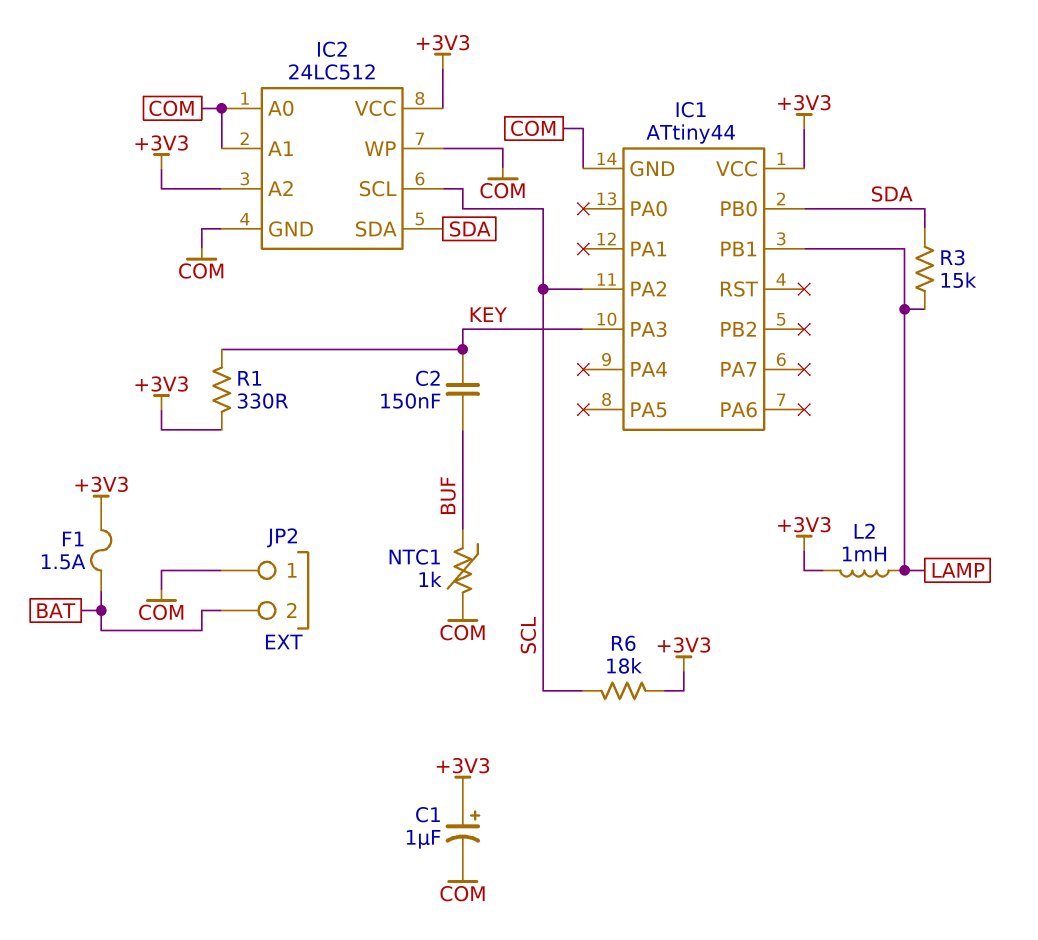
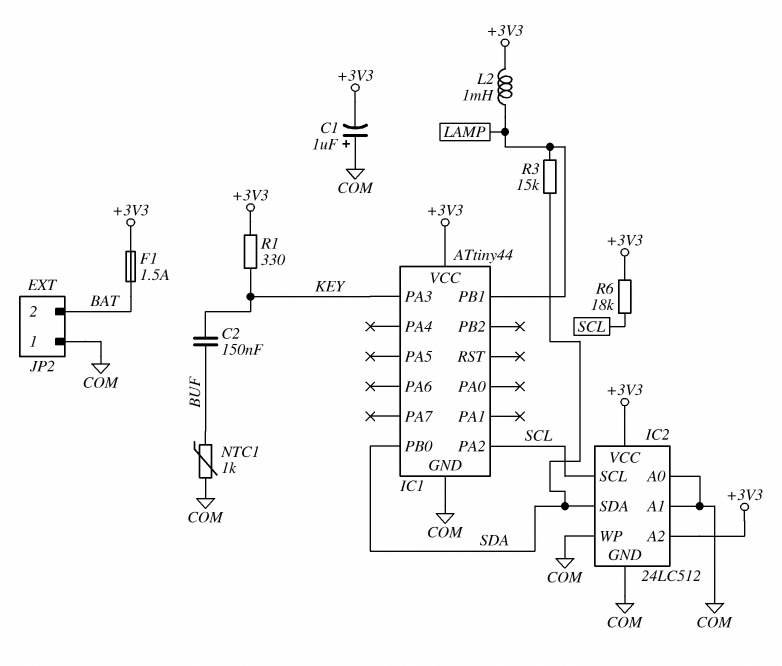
C1: 1uF (plus +3V3, minus COM) -> 1uF (plus COM, minus +3V3)

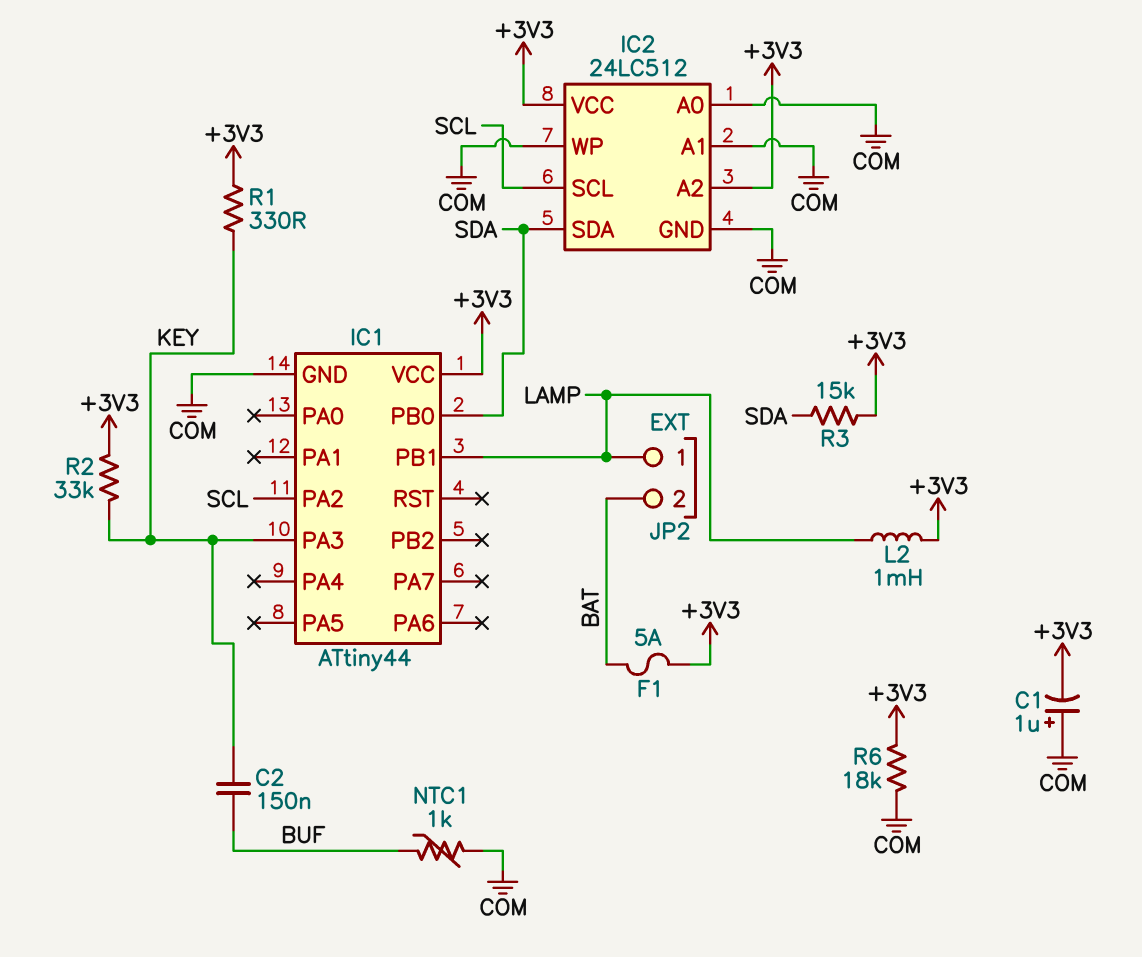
F1: 1.5A (+3V3, BAT) -> 5A (+3V3, BAT)
JP2 pin 1: COM -> LAMP
R2: none -> 33k (+3V3, KEY)
R3: 15k (LAMP, SDA) -> 15k (+3V3, SDA)
R6: 18k (+3V3, SCL) -> 18k (+3V3, COM)

